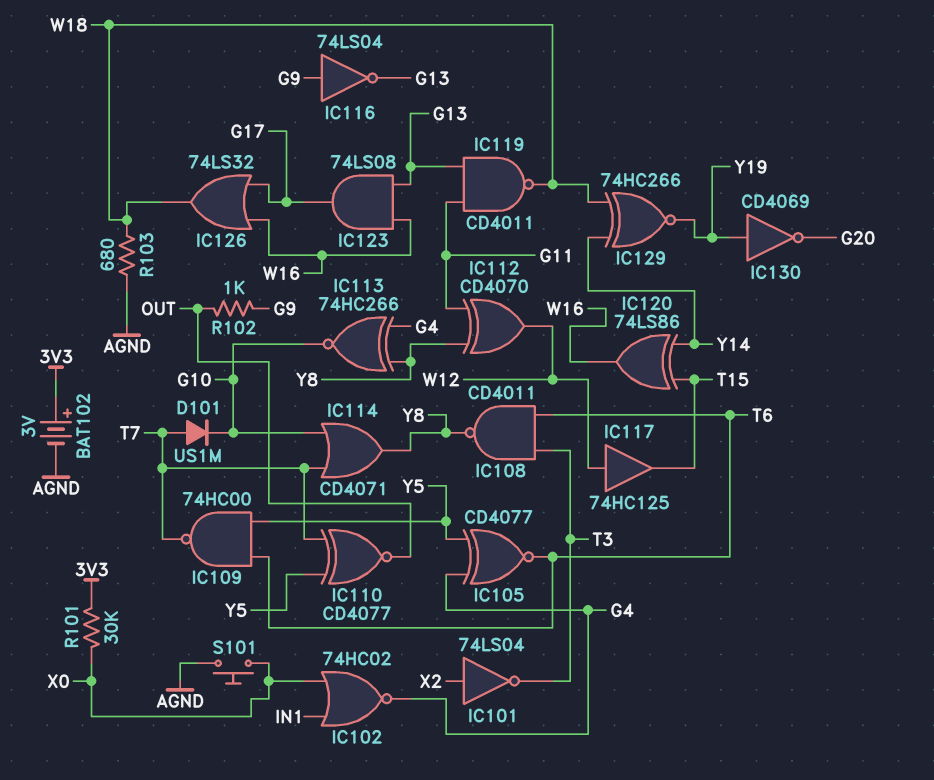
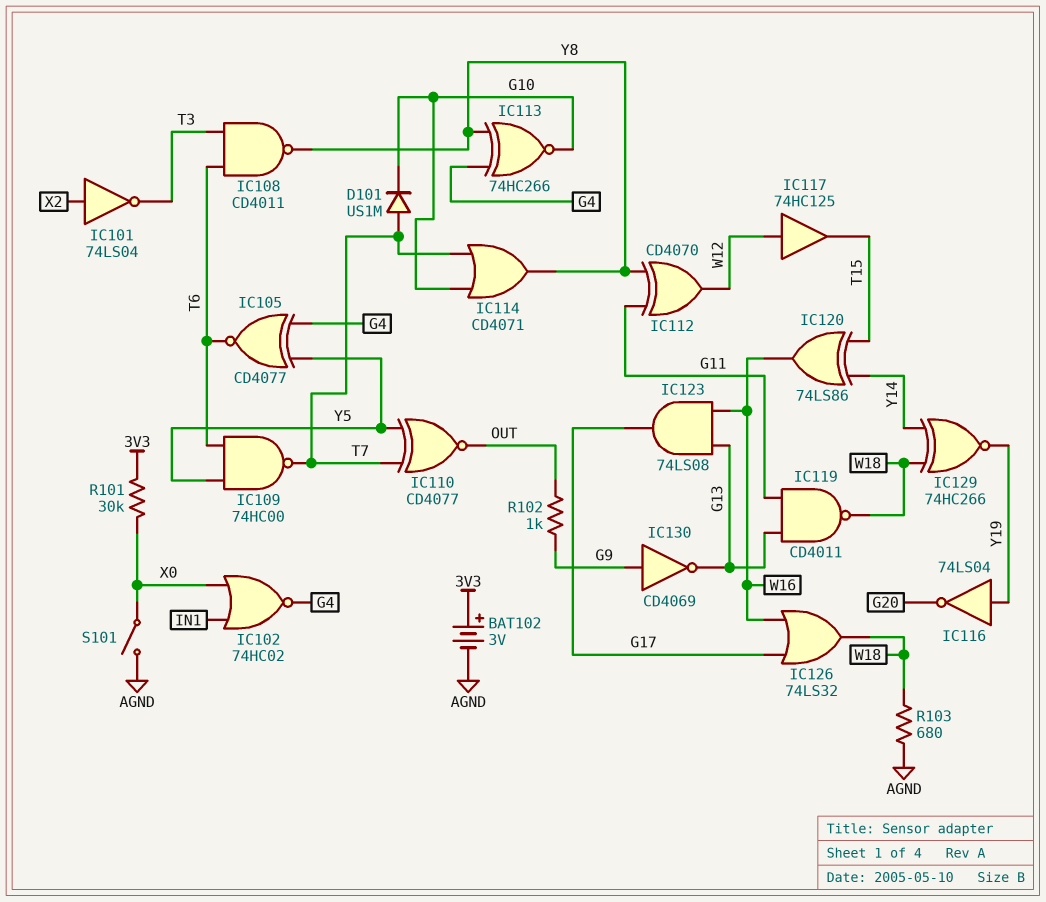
IC116: NOT 74LS04 (in G9, out G13) -> NOT 74LS04 (in Y19, out G20)
IC130: NOT CD4069 (in Y19, out G20) -> NOT CD4069 (in G9, out G13)
S101: button (AGND, X0) -> switch (AGND, X0)

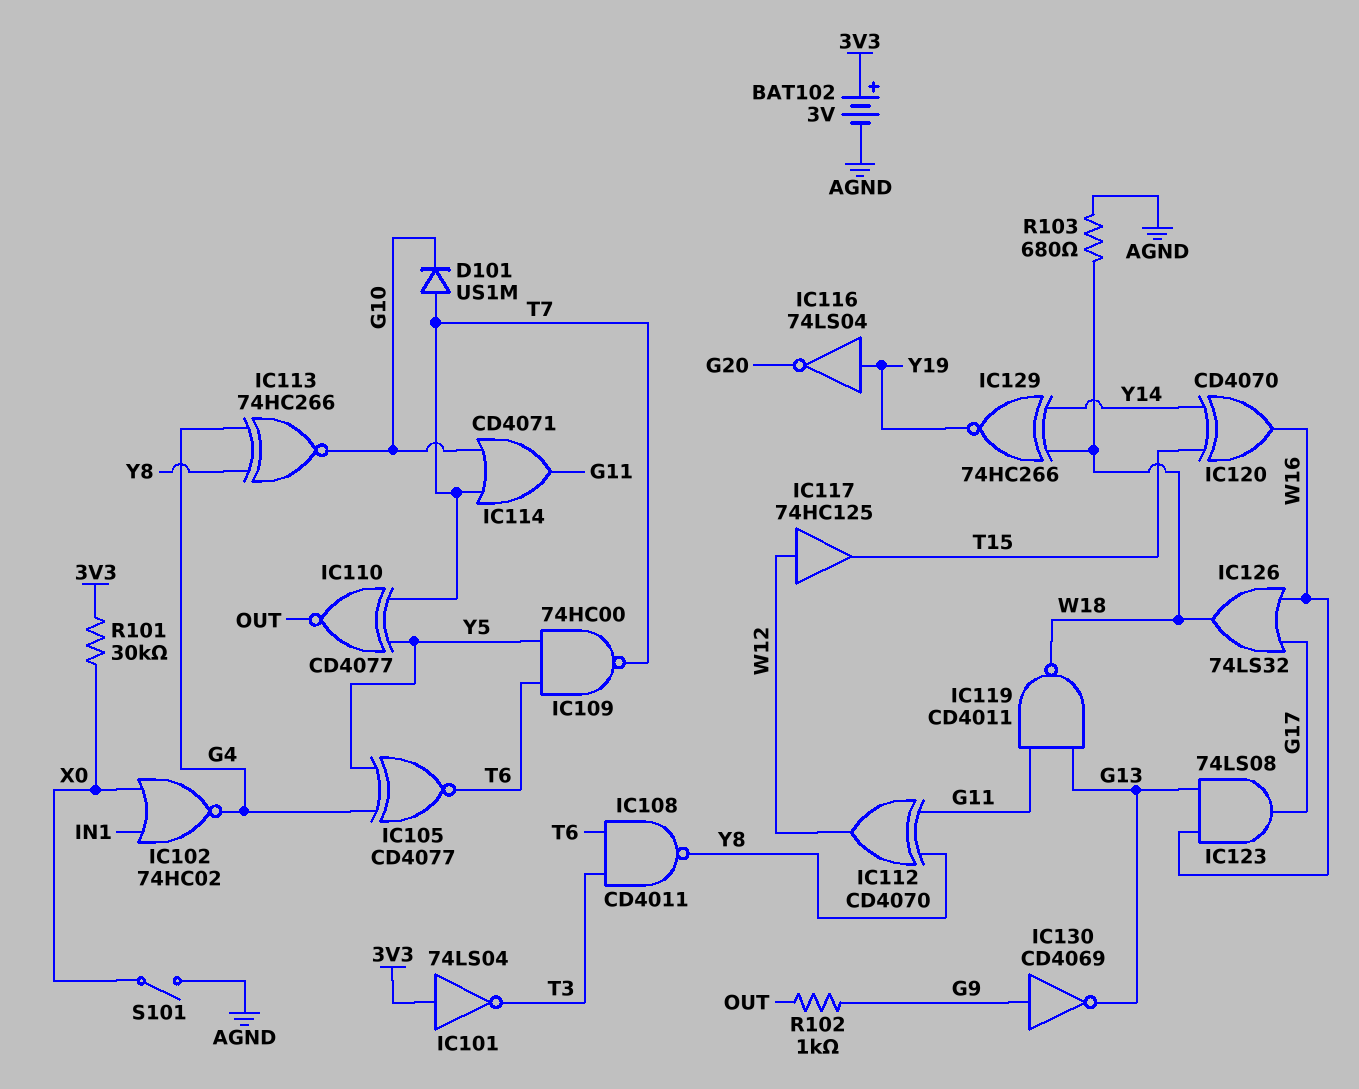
IC101: NOT 74LS04 (in X2, out T3) -> NOT 74LS04 (in 3V3, out T3)
IC114: OR CD4071 (in G10, in T7, out Y8) -> OR CD4071 (in G10, in T7, out G11)
IC120: XOR 74LS86 (in T15, in Y14, out W16) -> XOR CD4070 (in T15, in Y14, out W16)

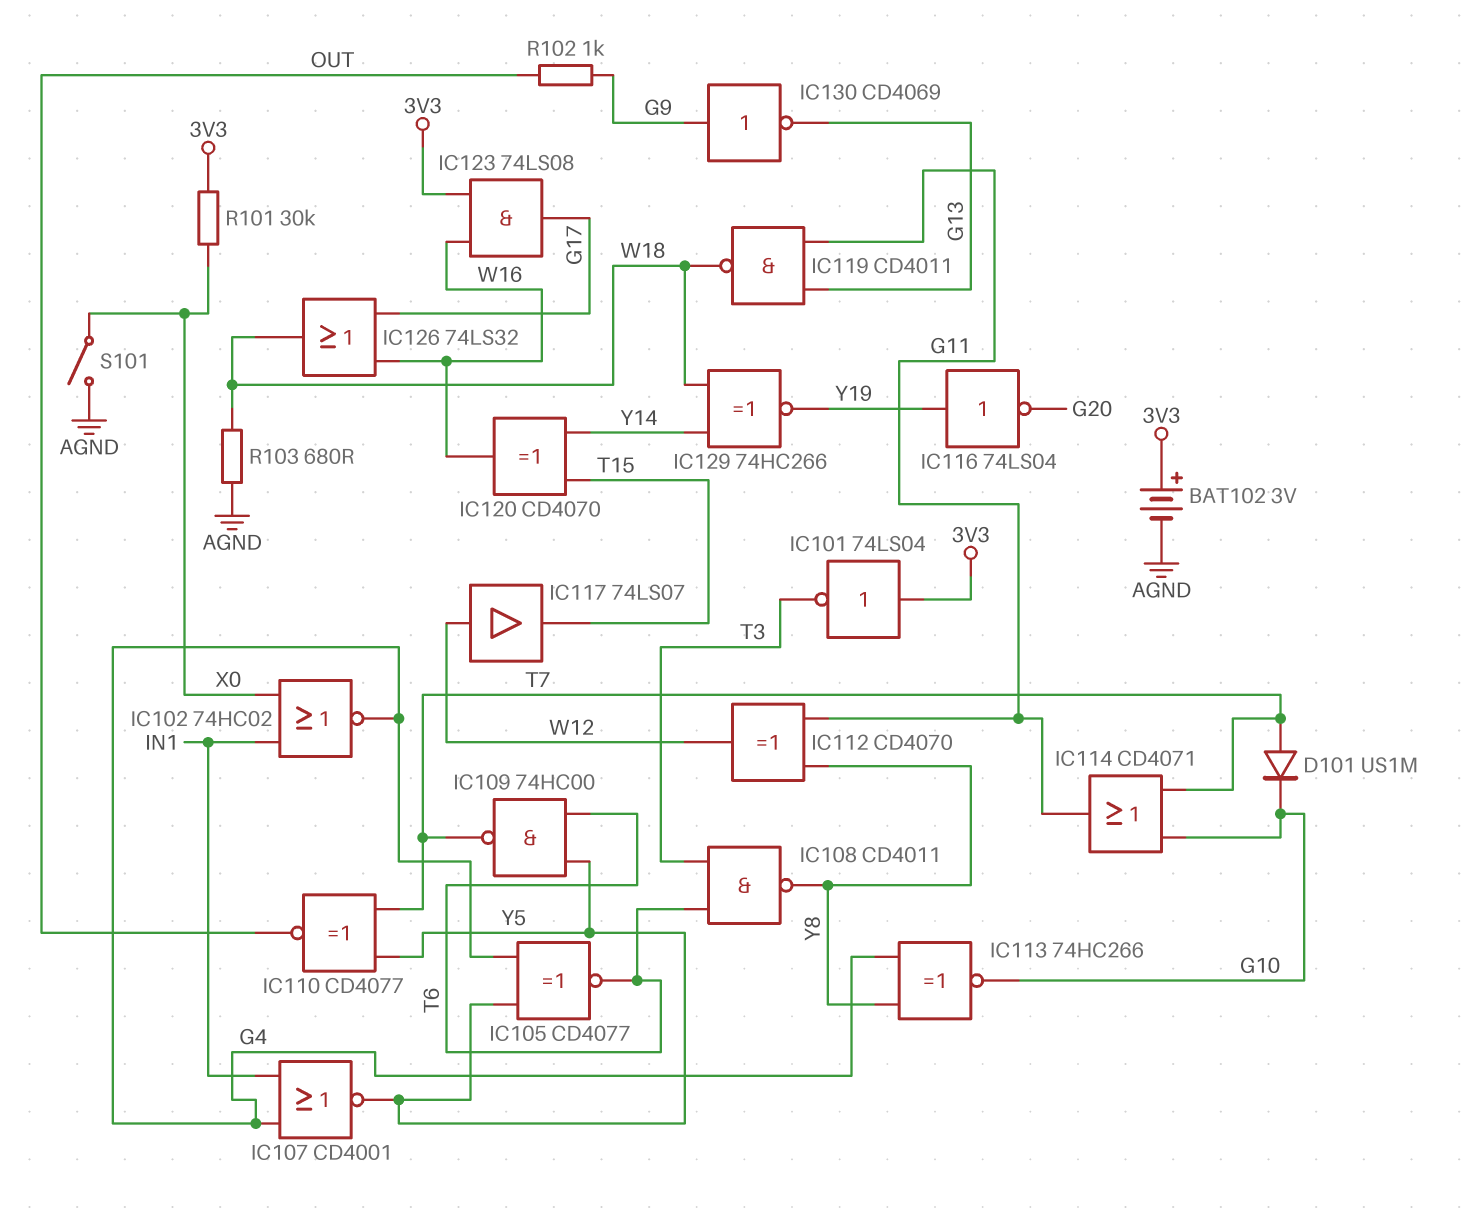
IC107: none -> NOR CD4001 (in G4, in IN1, out Y5)
IC117: buffer 74HC125 (in W12, out T15) -> buffer 74LS07 (in W12, out T15)
IC123: AND 74LS08 (in G13, in W16, out G17) -> AND 74LS08 (in 3V3, in W16, out G17)

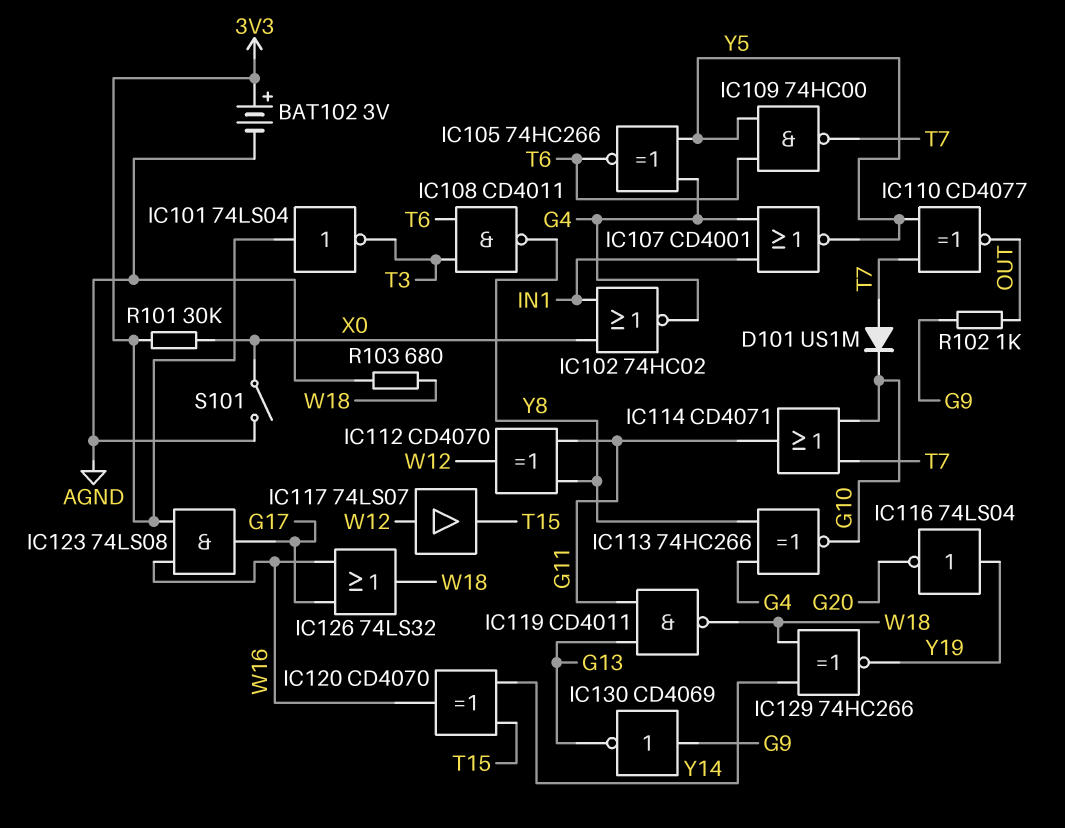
IC105: XNOR CD4077 (in G4, in Y5, out T6) -> XNOR 74HC266 (in G4, in Y5, out T6)

